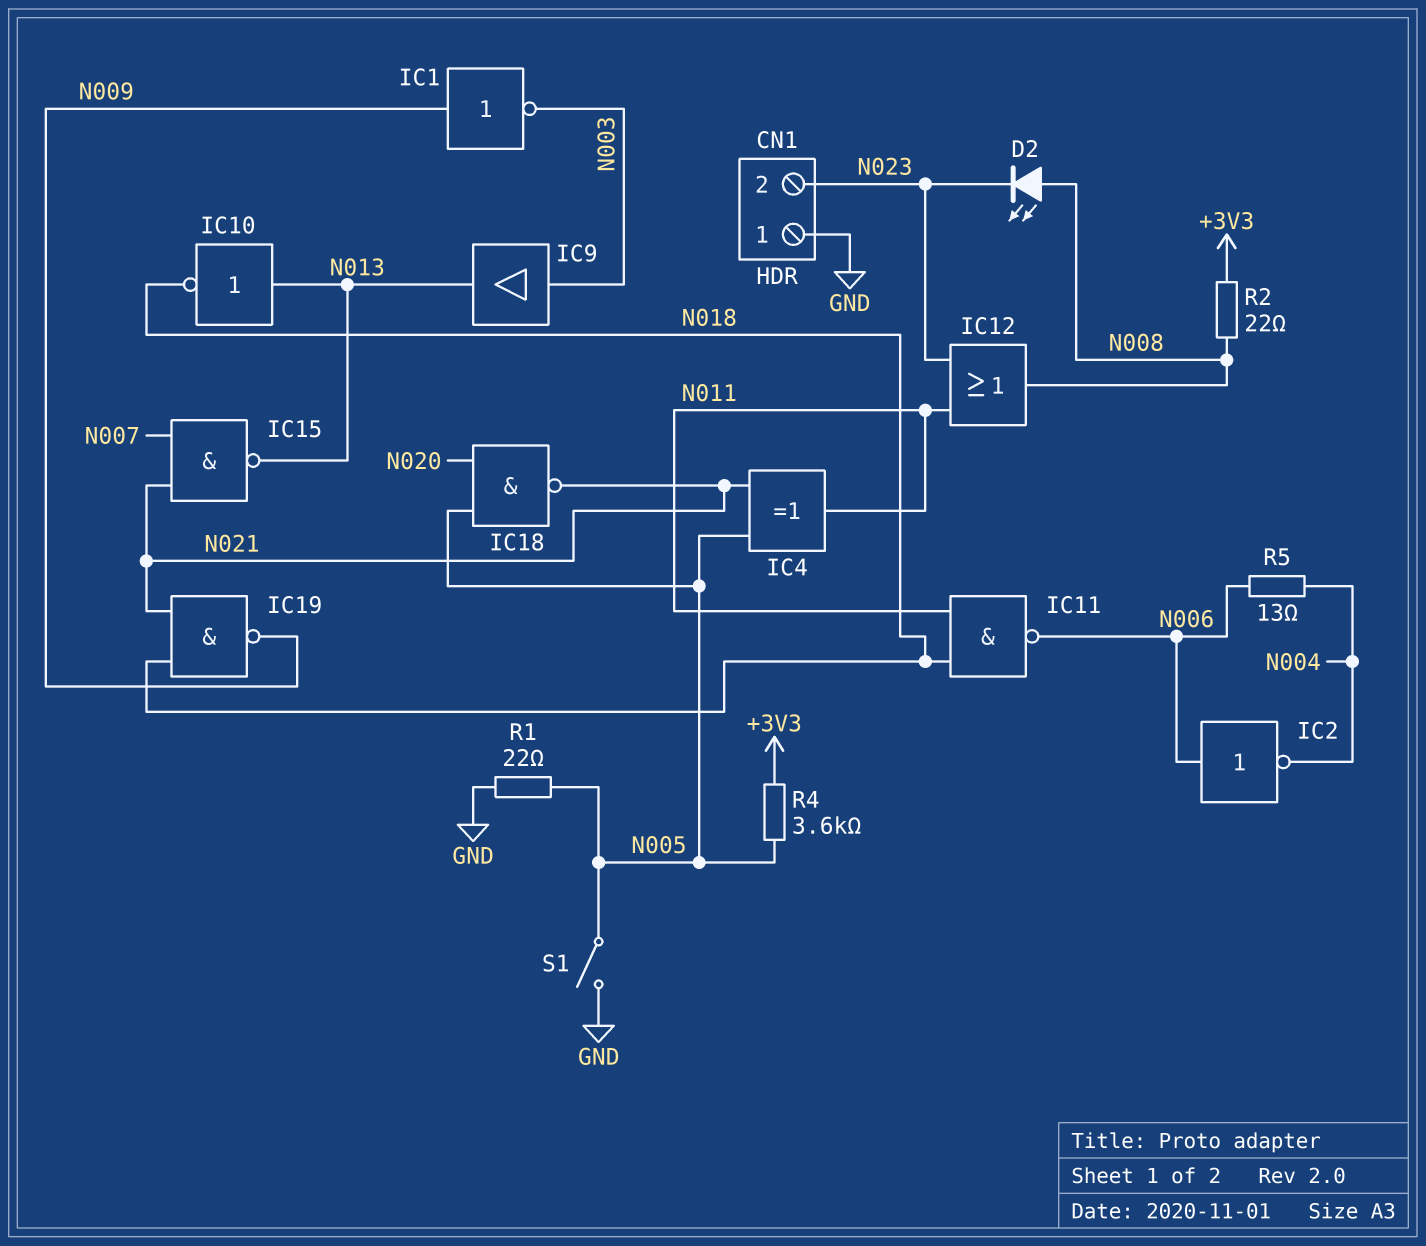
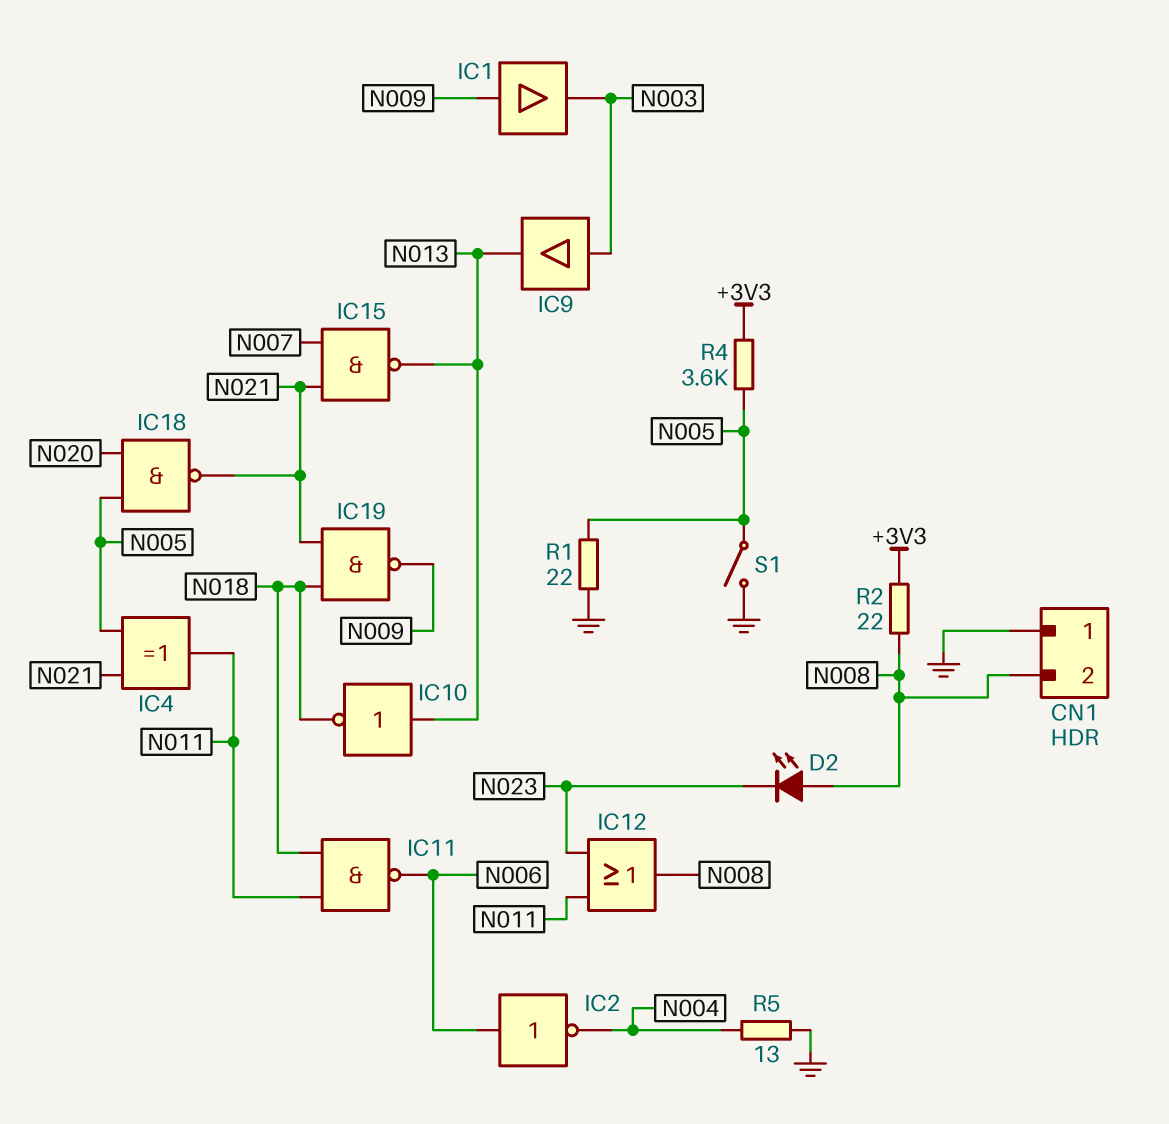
CN1 pin 2: N023 -> N008
IC1: NOT (in N009, out N003) -> buffer (in N009, out N003)
R5: 13 (N004, N006) -> 13 (GND, N004)

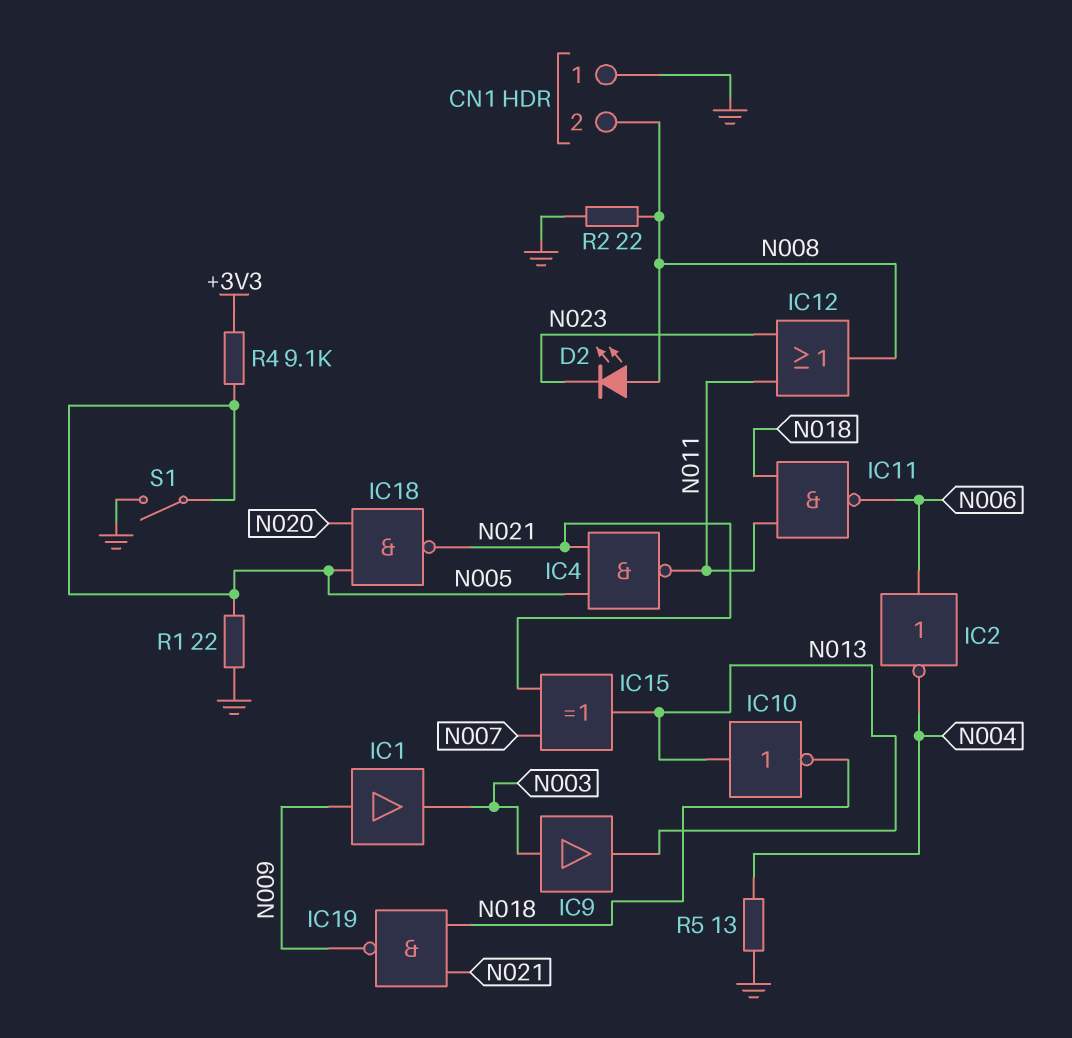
IC4: XOR (in N005, in N021, out N011) -> NAND (in N005, in N021, out N011)
IC15: NAND (in N007, in N021, out N013) -> XOR (in N007, in N021, out N013)
R2: 22 (+3V3, N008) -> 22 (GND, N008)
R4: 3.6k (+3V3, N005) -> 9.1k (+3V3, N005)

